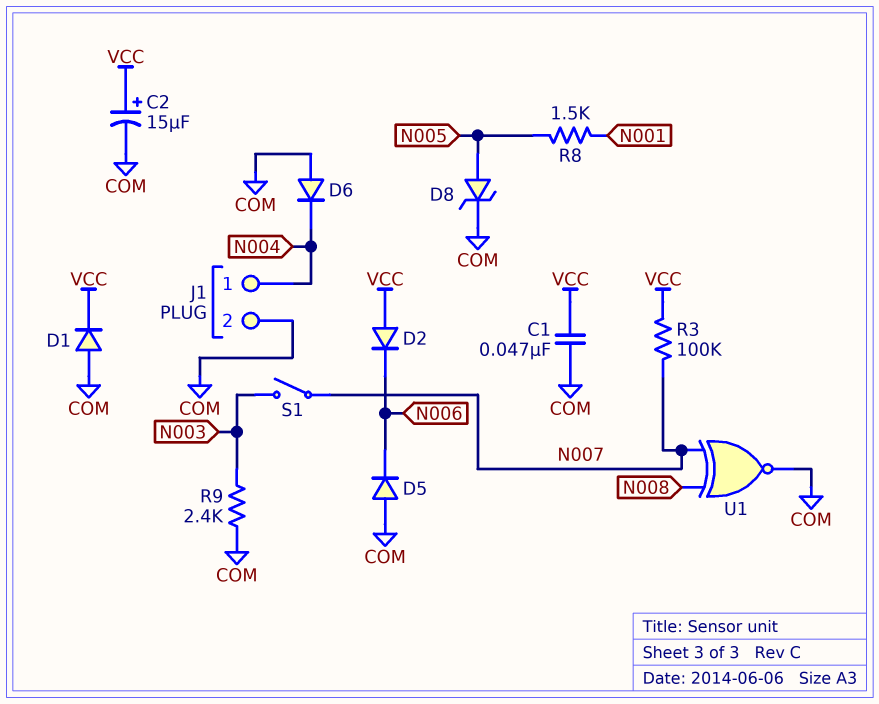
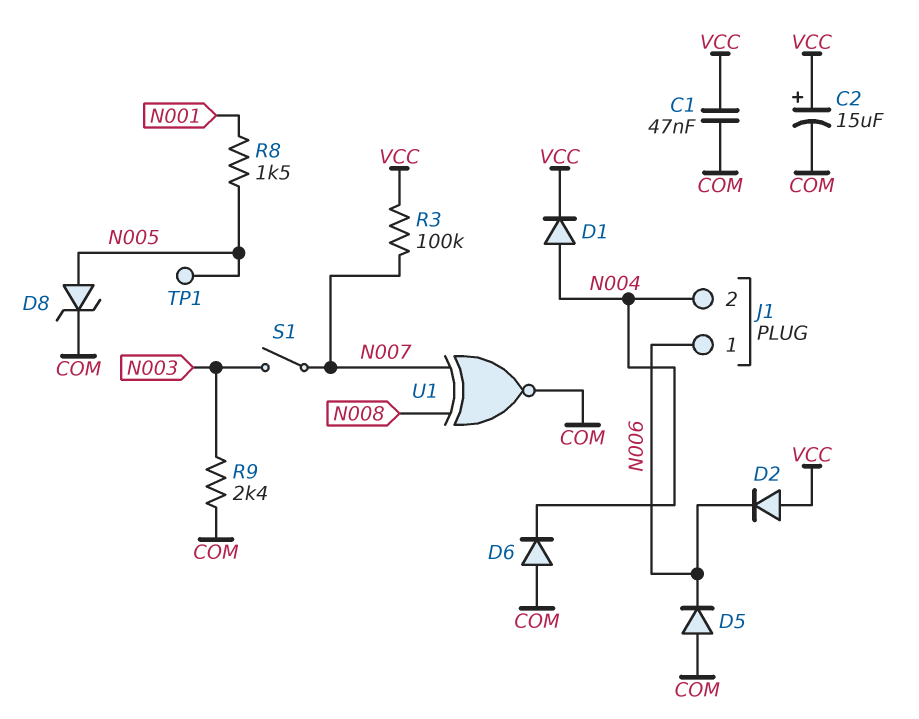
D1: diode (A COM, K VCC) -> diode (A N004, K VCC)
J1 pin 1: N004 -> N006
J1 pin 2: COM -> N004
TP1: none -> test point (N005)

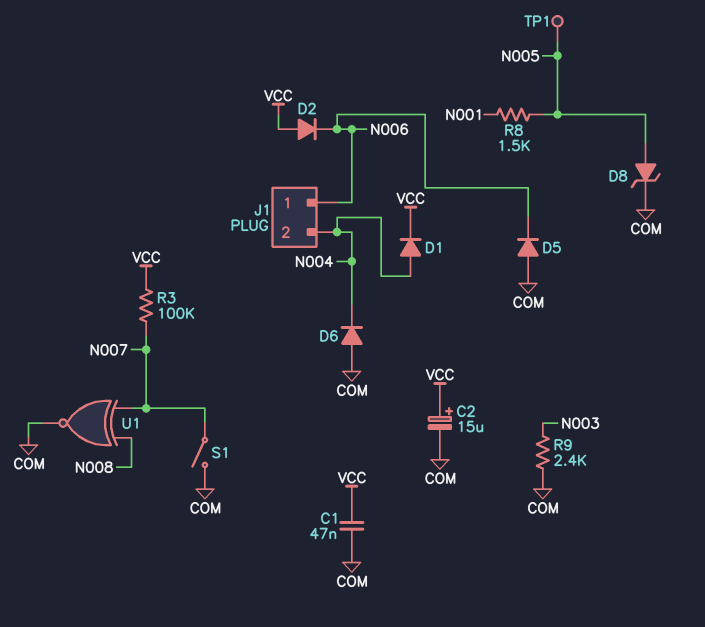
S1: switch (N003, N007) -> switch (COM, N007)

